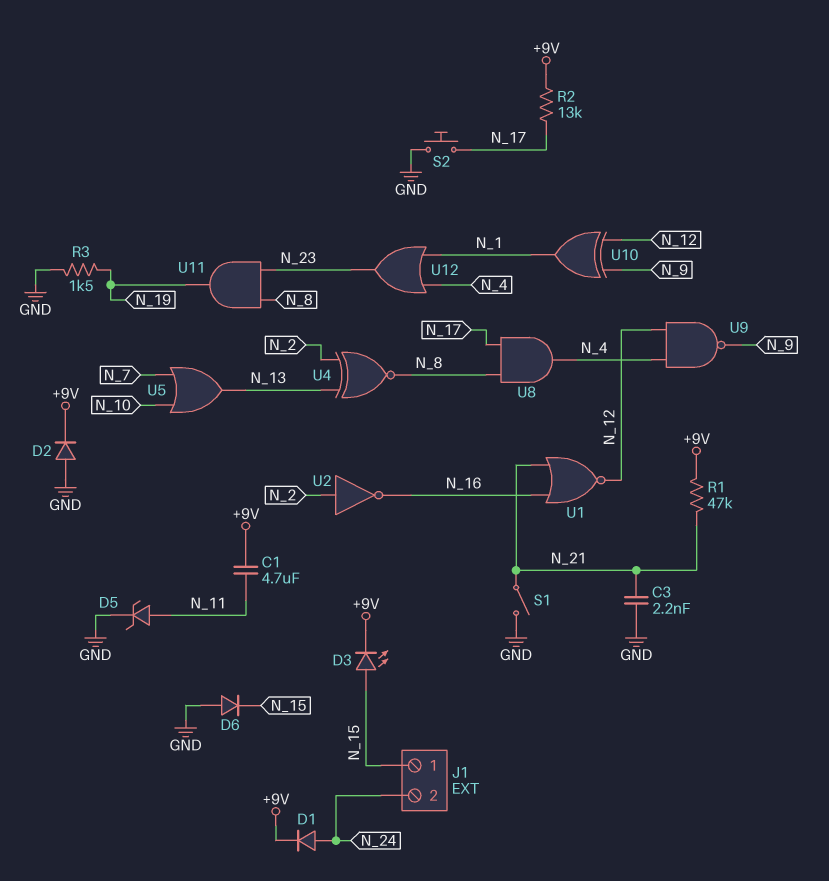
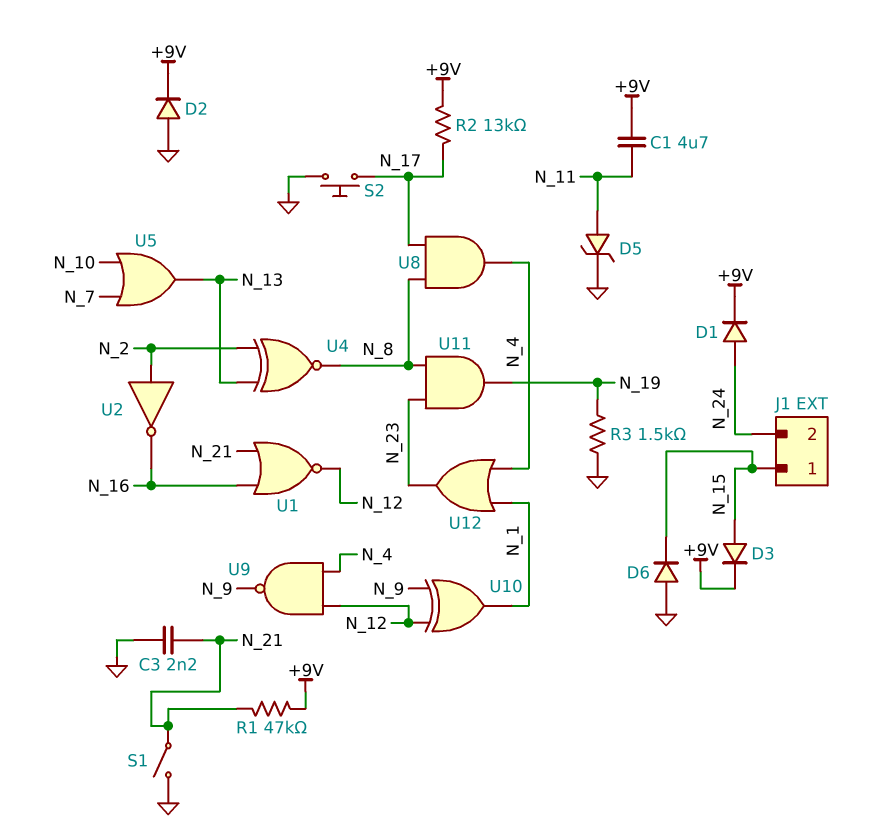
D3: LED (A N_15, K +9V) -> diode (A N_15, K +9V)

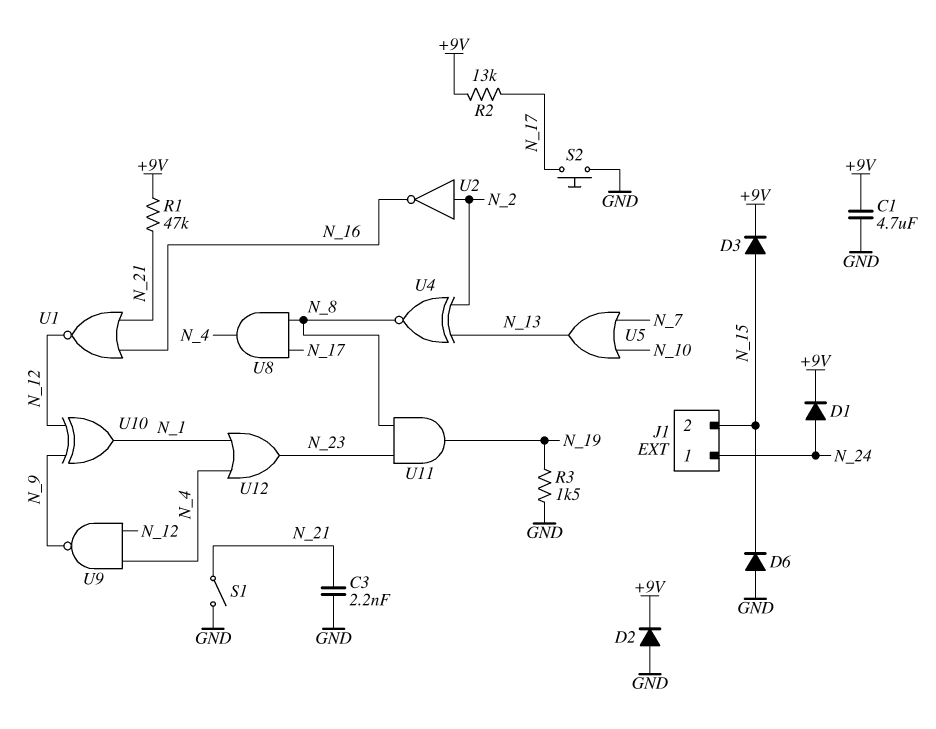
C1: 4.7uF (+9V, N_11) -> 4.7uF (+9V, GND)
D5: zener (A N_11, K GND) -> none
J1 pin 1: N_15 -> N_24
J1 pin 2: N_24 -> N_15

